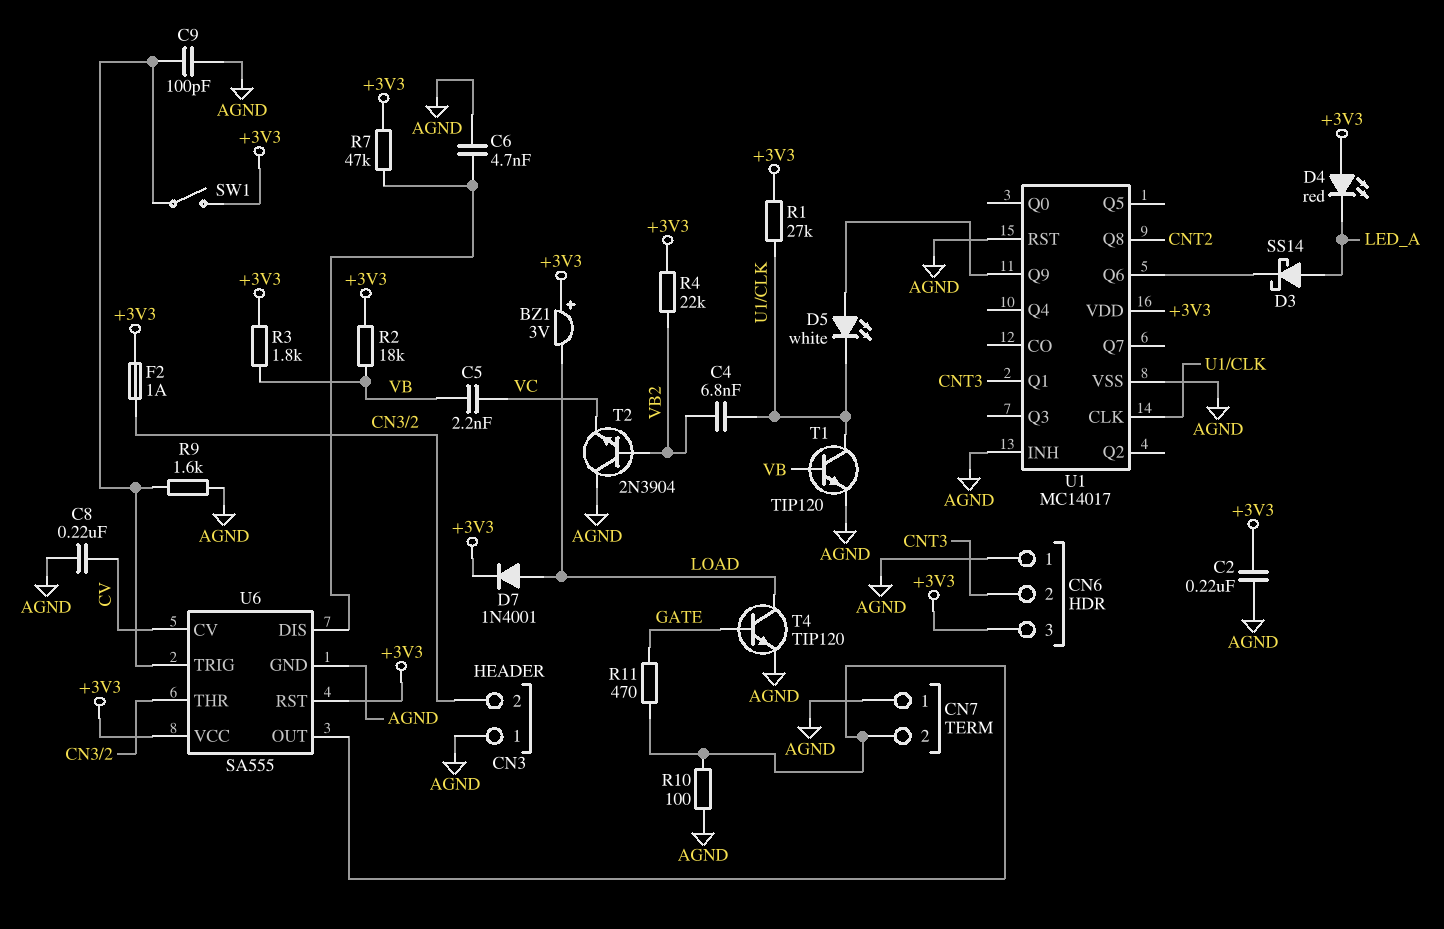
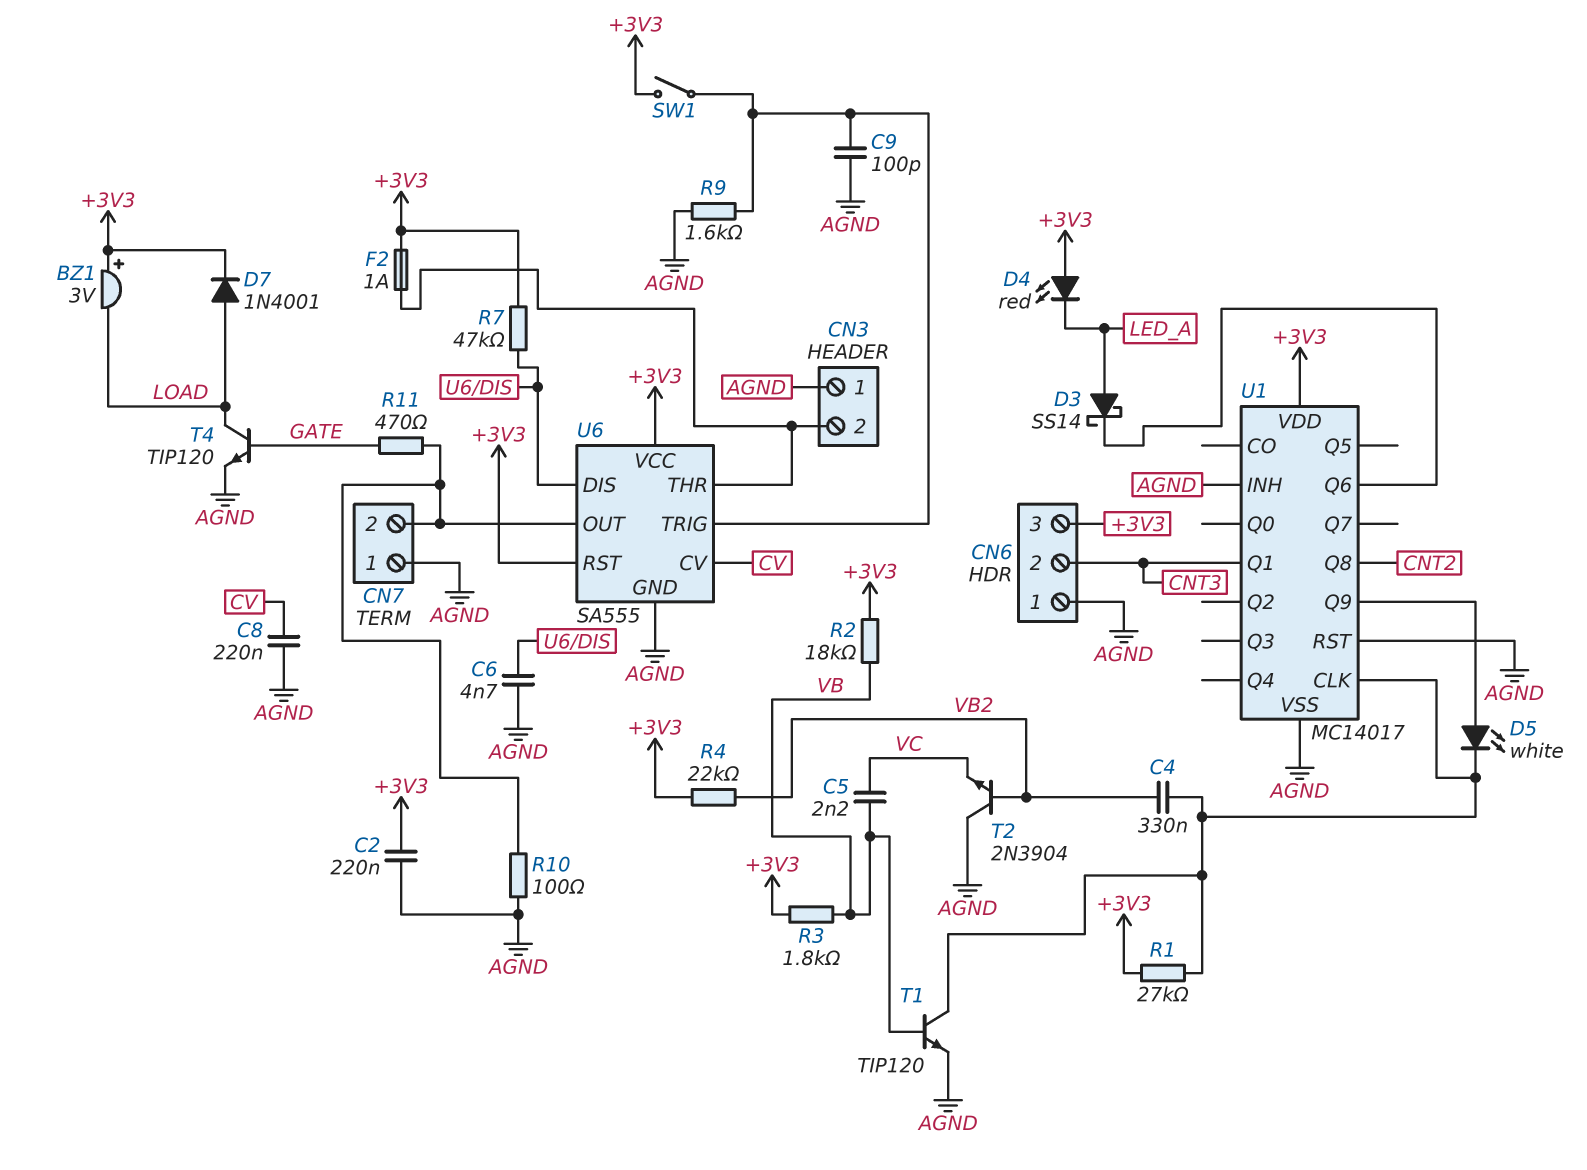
C4: 6.8nF (U1/CLK, VB2) -> 330nF (U1/CLK, VB2)

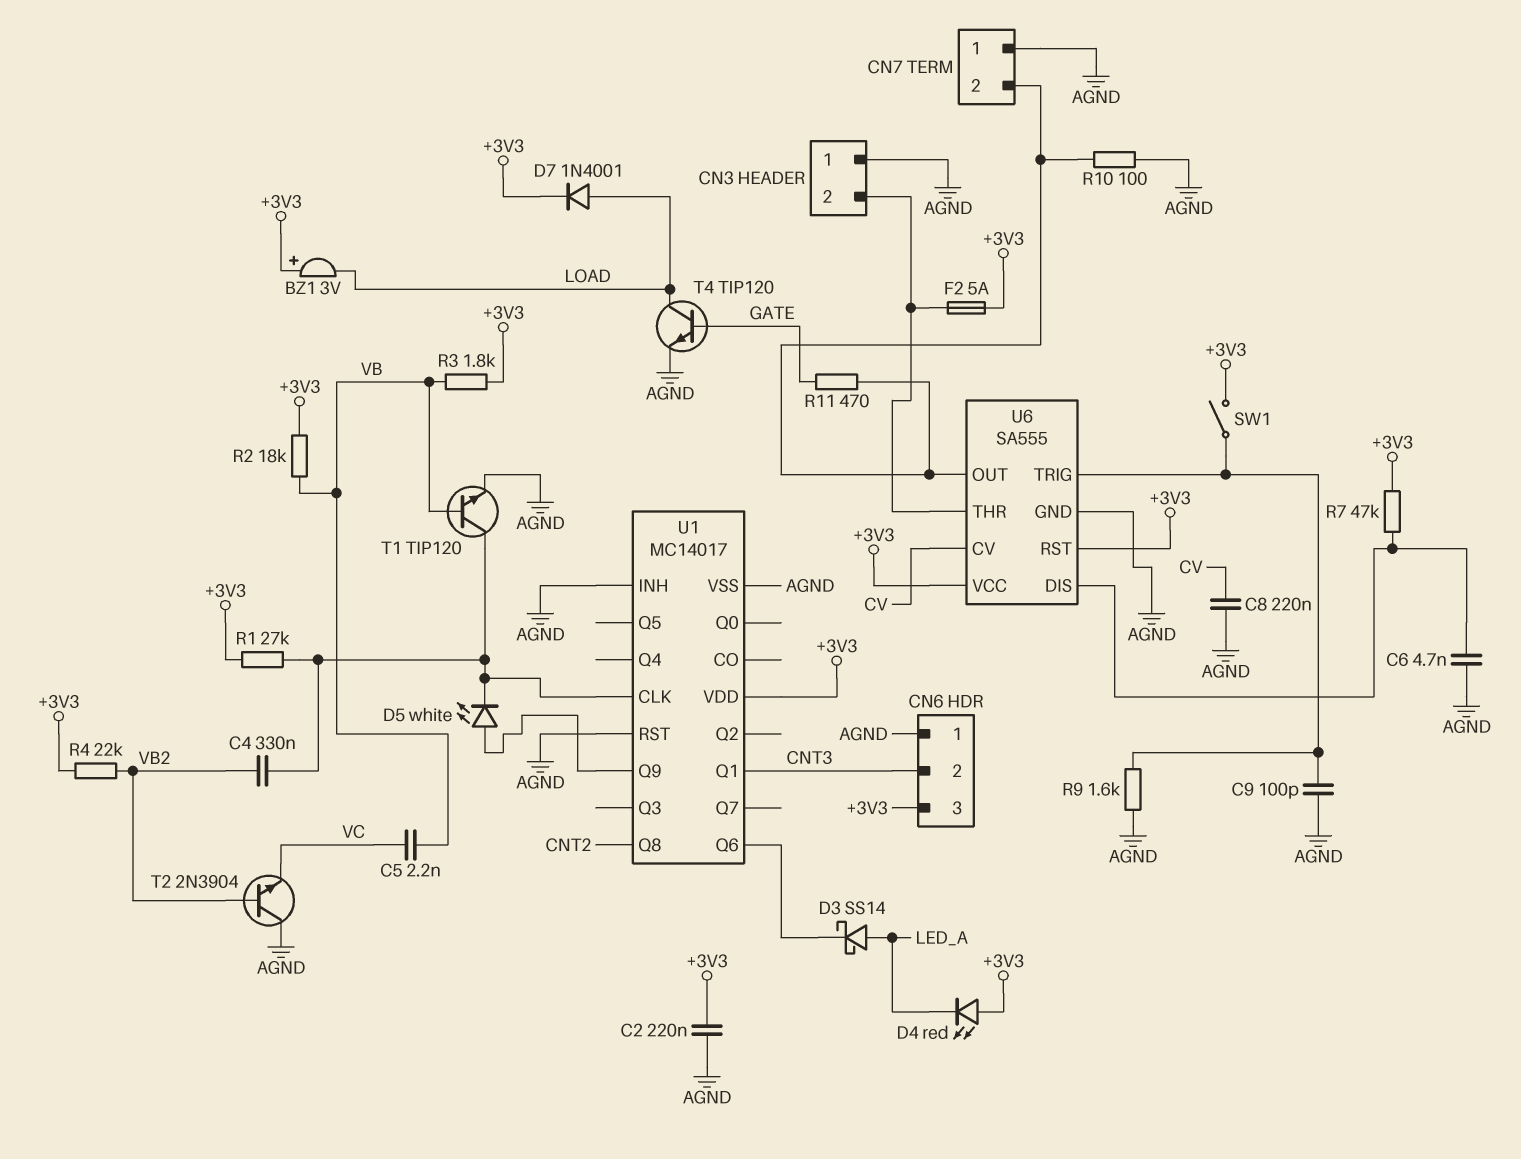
F2: 1A (+3V3, CN3/2) -> 5A (+3V3, CN3/2)

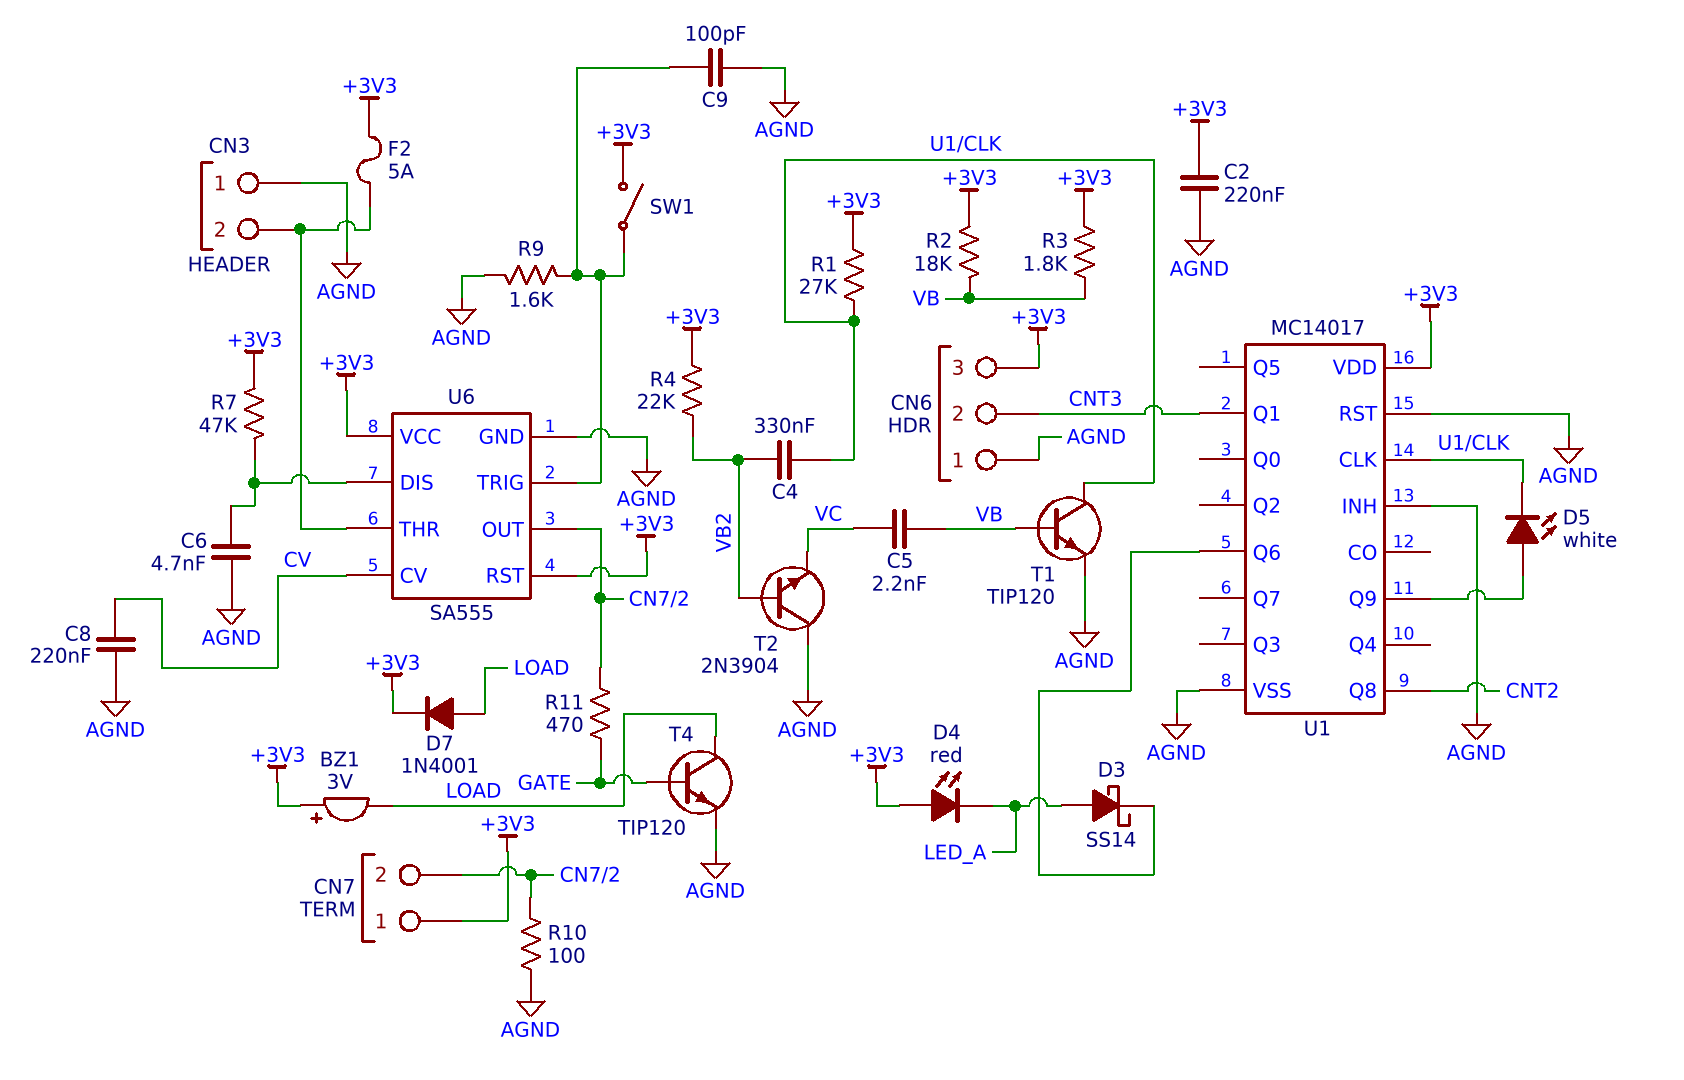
CN7 pin 1: AGND -> +3V3

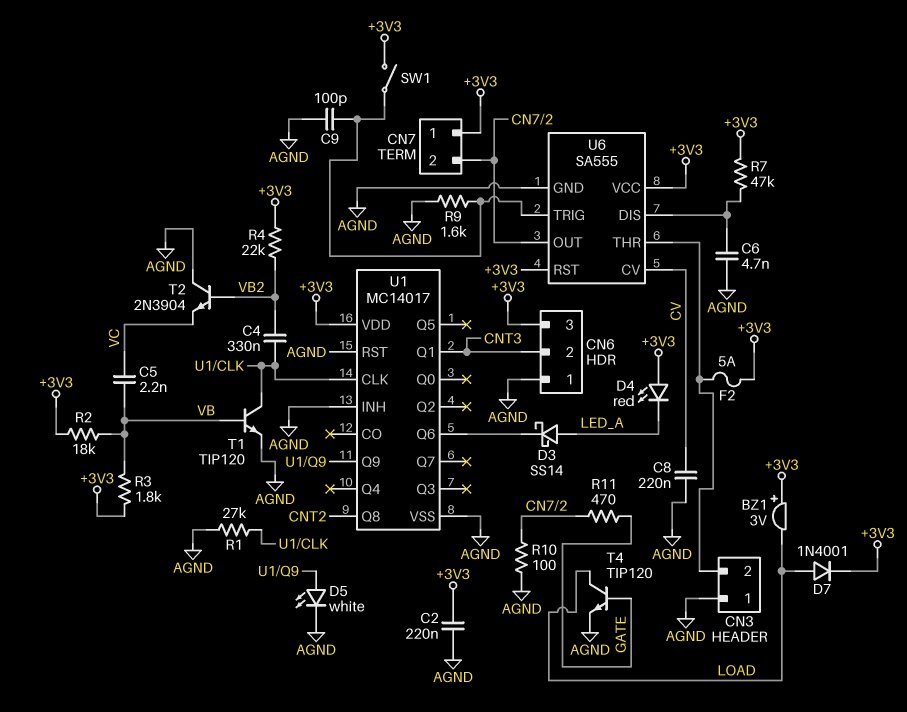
D5: LED white (A U1/Q9, K U1/CLK) -> LED white (A U1/Q9, K AGND)
R1: 27k (+3V3, U1/CLK) -> 27k (AGND, U1/CLK)

